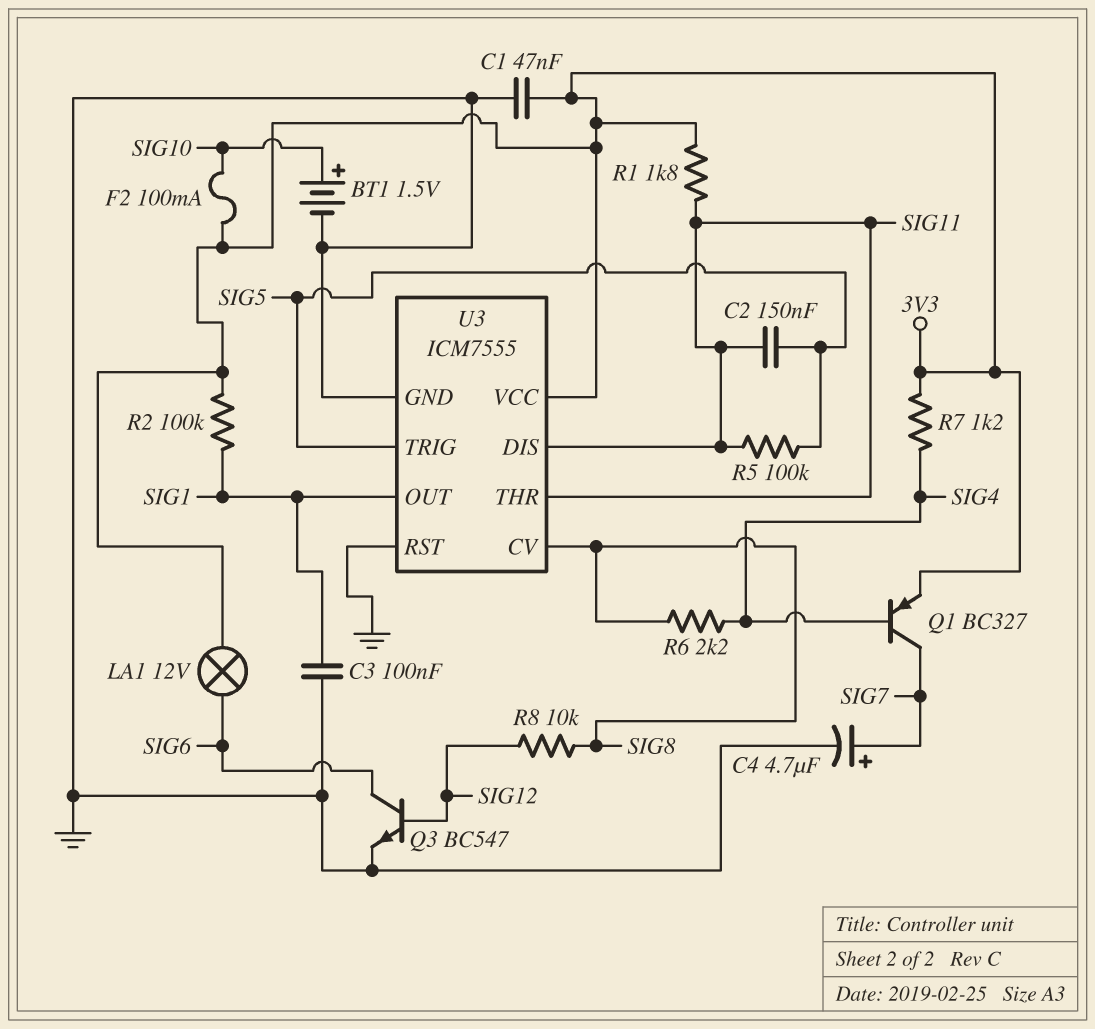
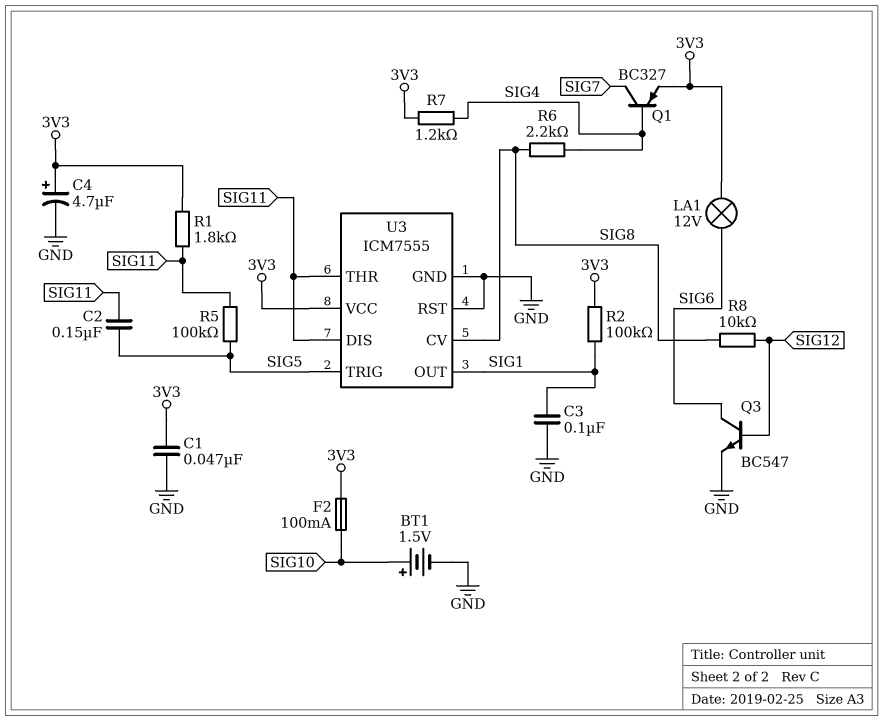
C4: 4.7uF (plus SIG7, minus GND) -> 4.7uF (plus 3V3, minus GND)

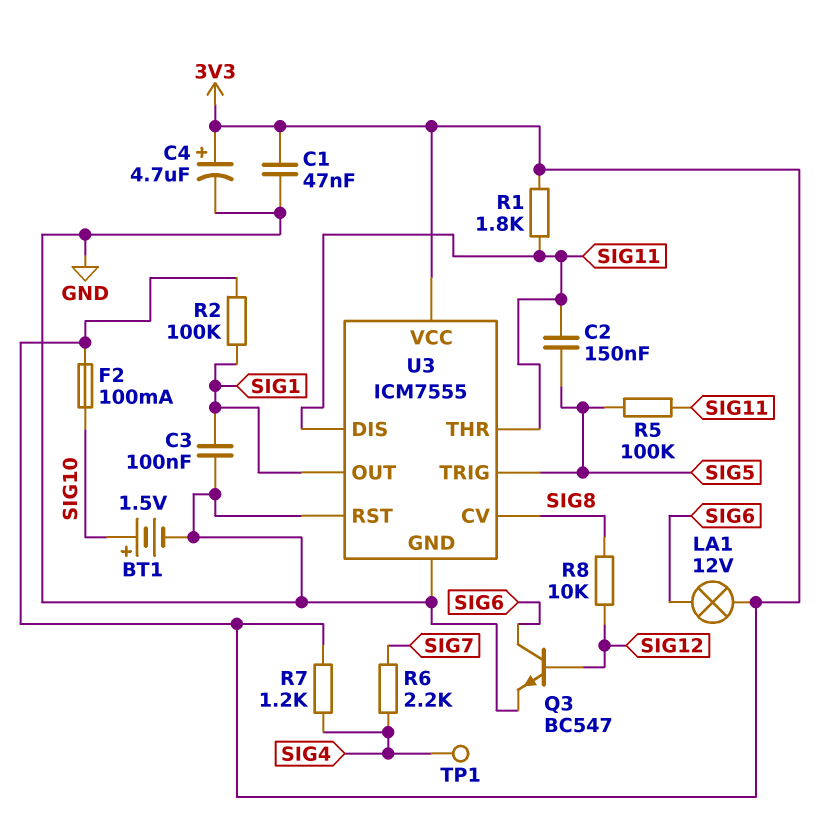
Q1: PNP BC327 (B SIG4, C SIG7, E 3V3) -> none
R6: 2.2k (SIG4, SIG8) -> 2.2k (SIG4, SIG7)
TP1: none -> test point (SIG4)

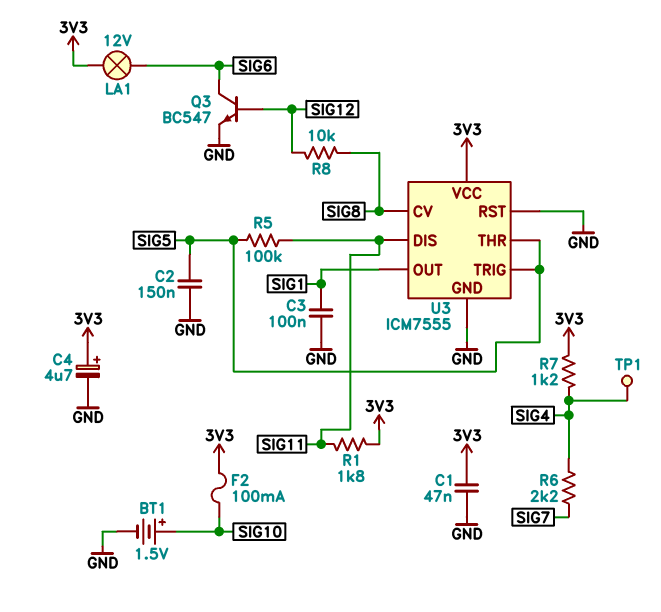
C2: 150nF (SIG5, SIG11) -> 150nF (GND, SIG5)
R2: 100k (3V3, SIG1) -> none
U3 pin THR: SIG11 -> SIG5

